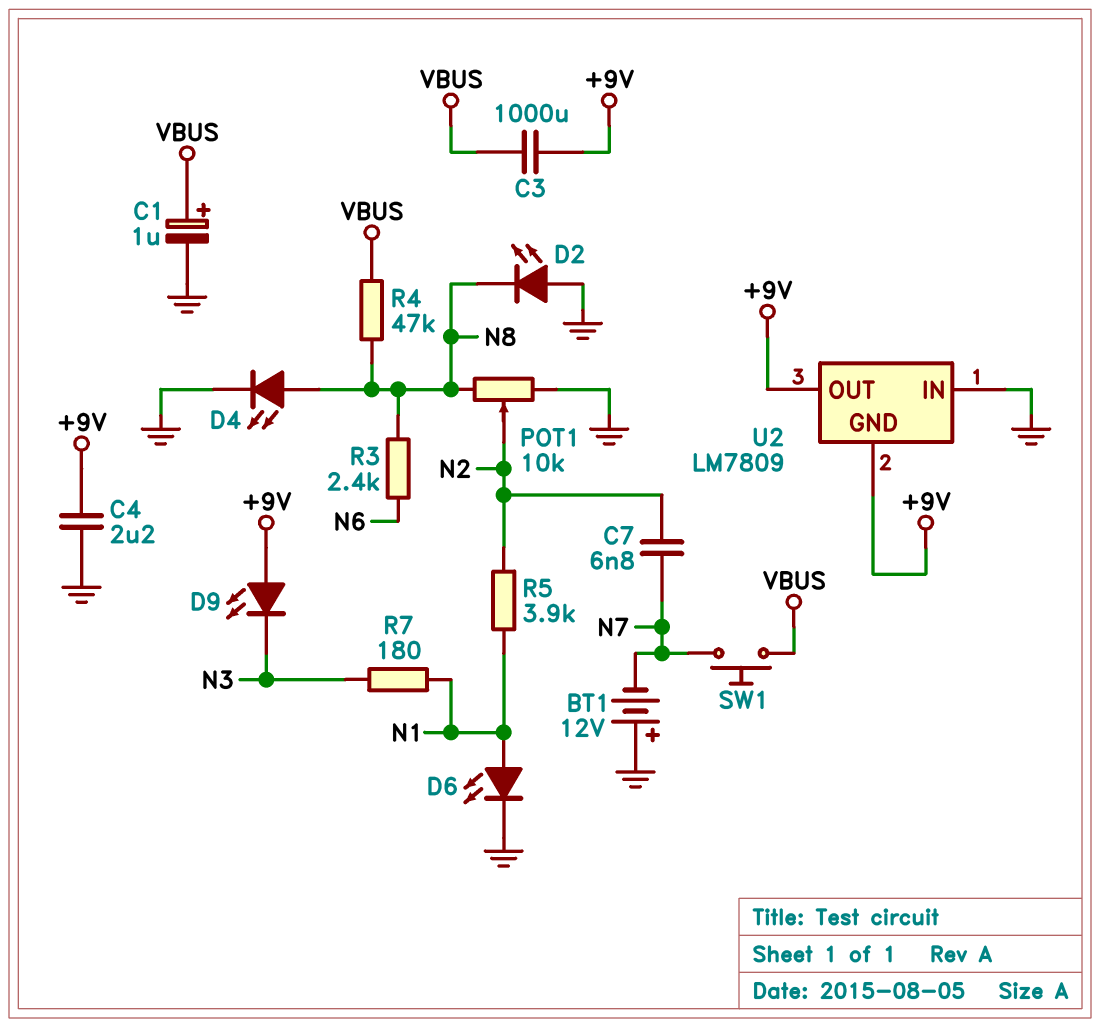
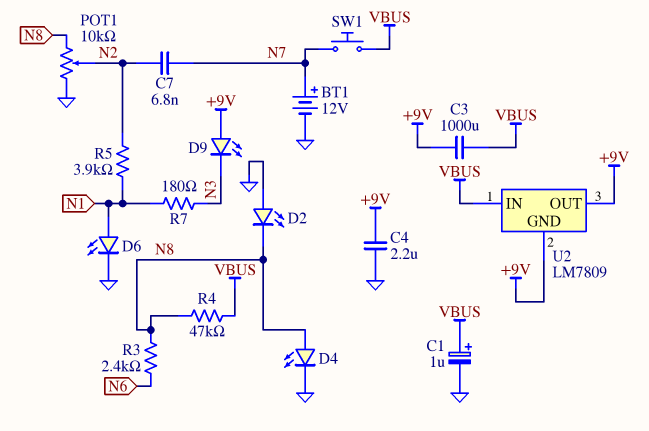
BT1: 12V (plus GND, minus N7) -> 12V (plus N7, minus GND)
U2 pin IN: GND -> VBUS

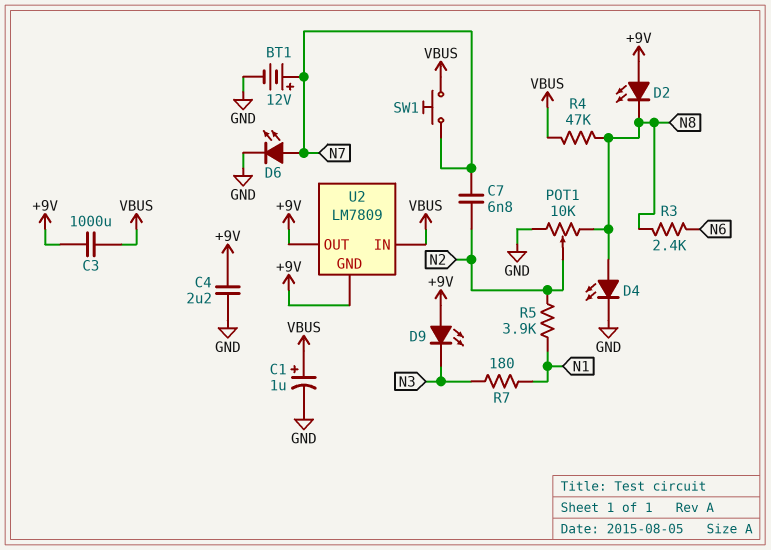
D2: LED (A GND, K N8) -> LED (A +9V, K N8)
D6: LED (A N1, K GND) -> LED (A N7, K GND)

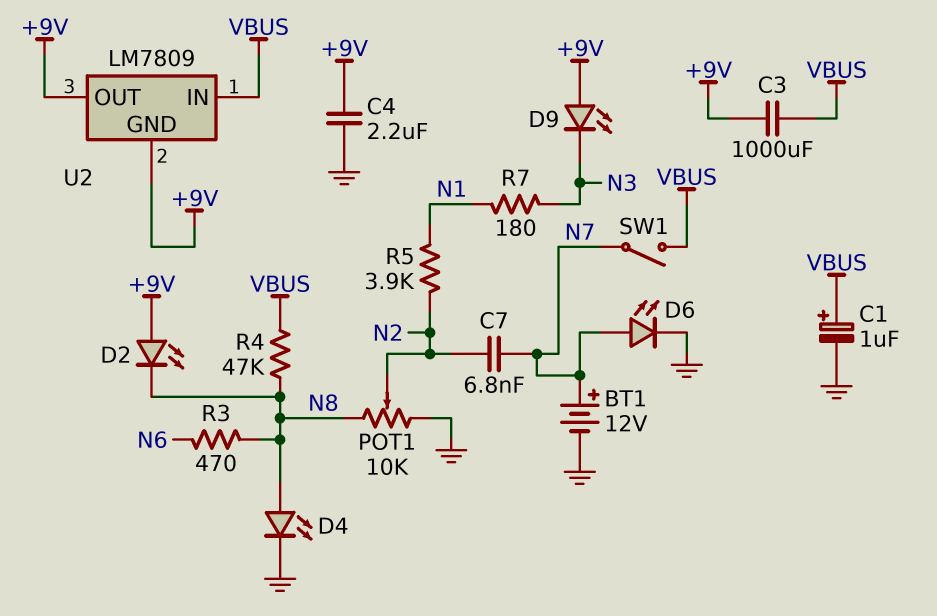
R3: 2.4k (N6, N8) -> 470 (N6, N8)
SW1: button (N7, VBUS) -> switch (N7, VBUS)

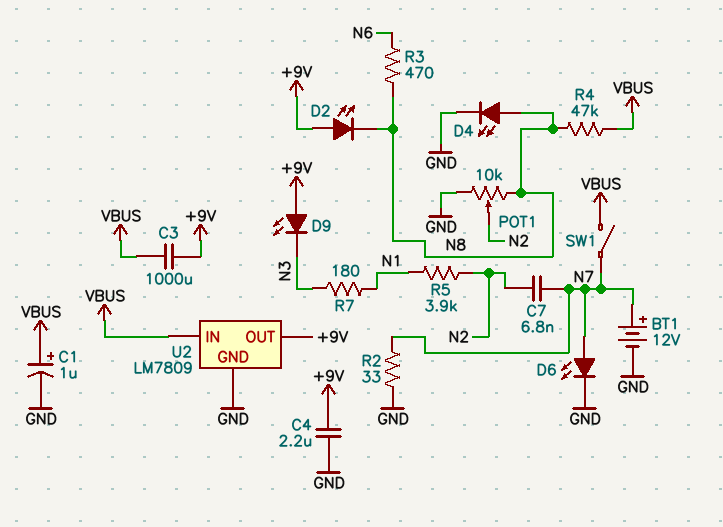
R2: none -> 33 (GND, N7)
U2 pin GND: +9V -> GND

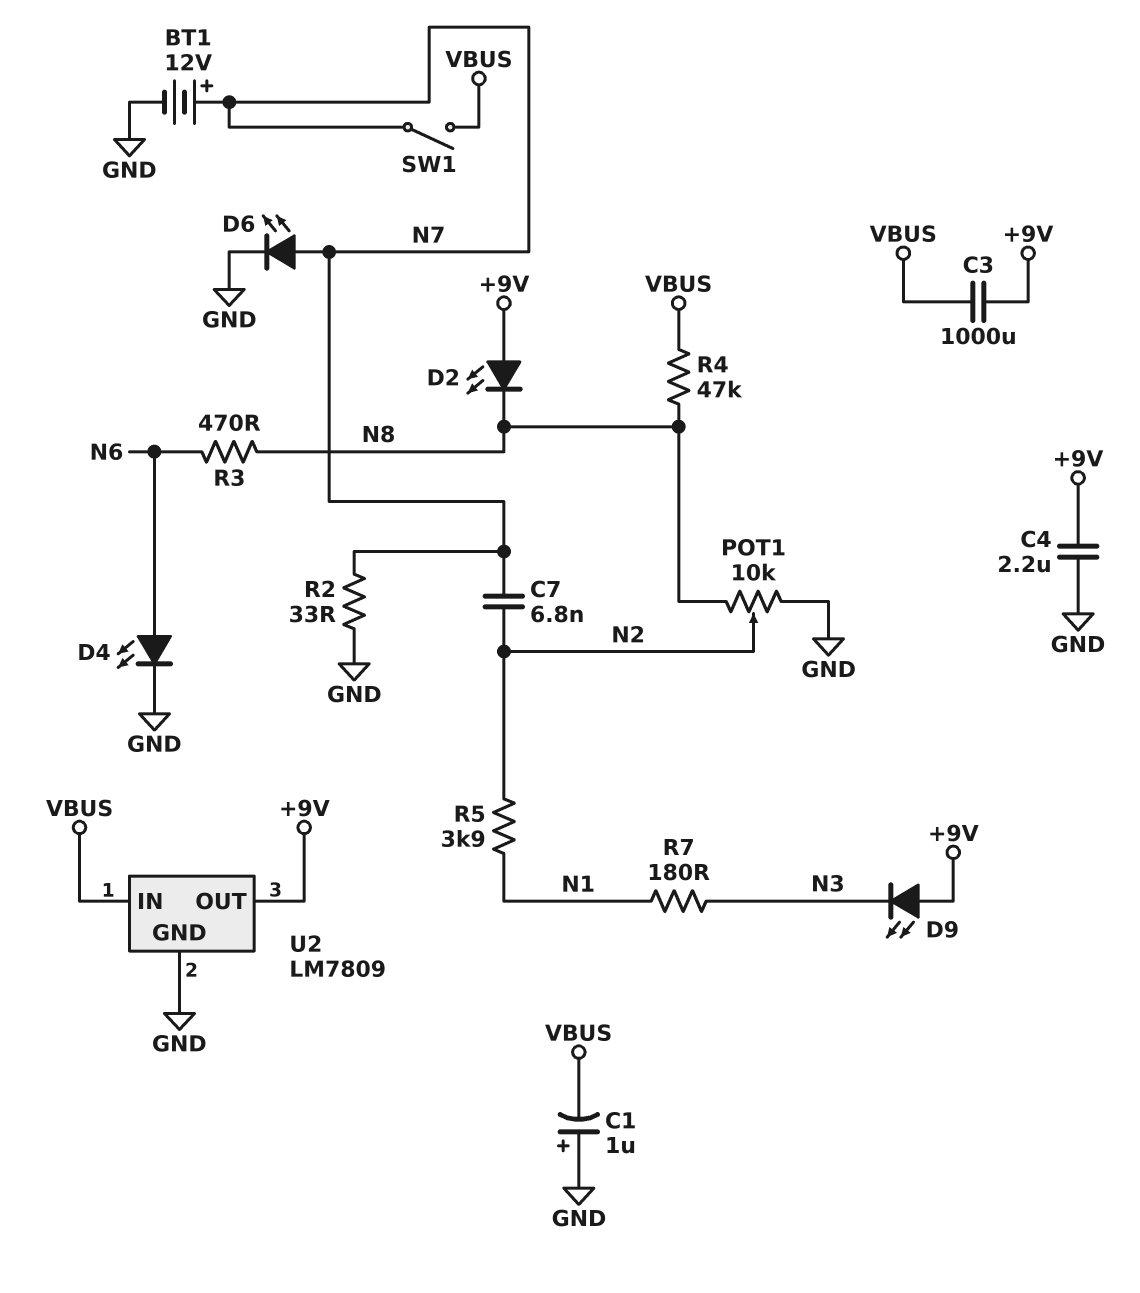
C1: 1uF (plus VBUS, minus GND) -> 1uF (plus GND, minus VBUS)
D4: LED (A N8, K GND) -> LED (A N6, K GND)

